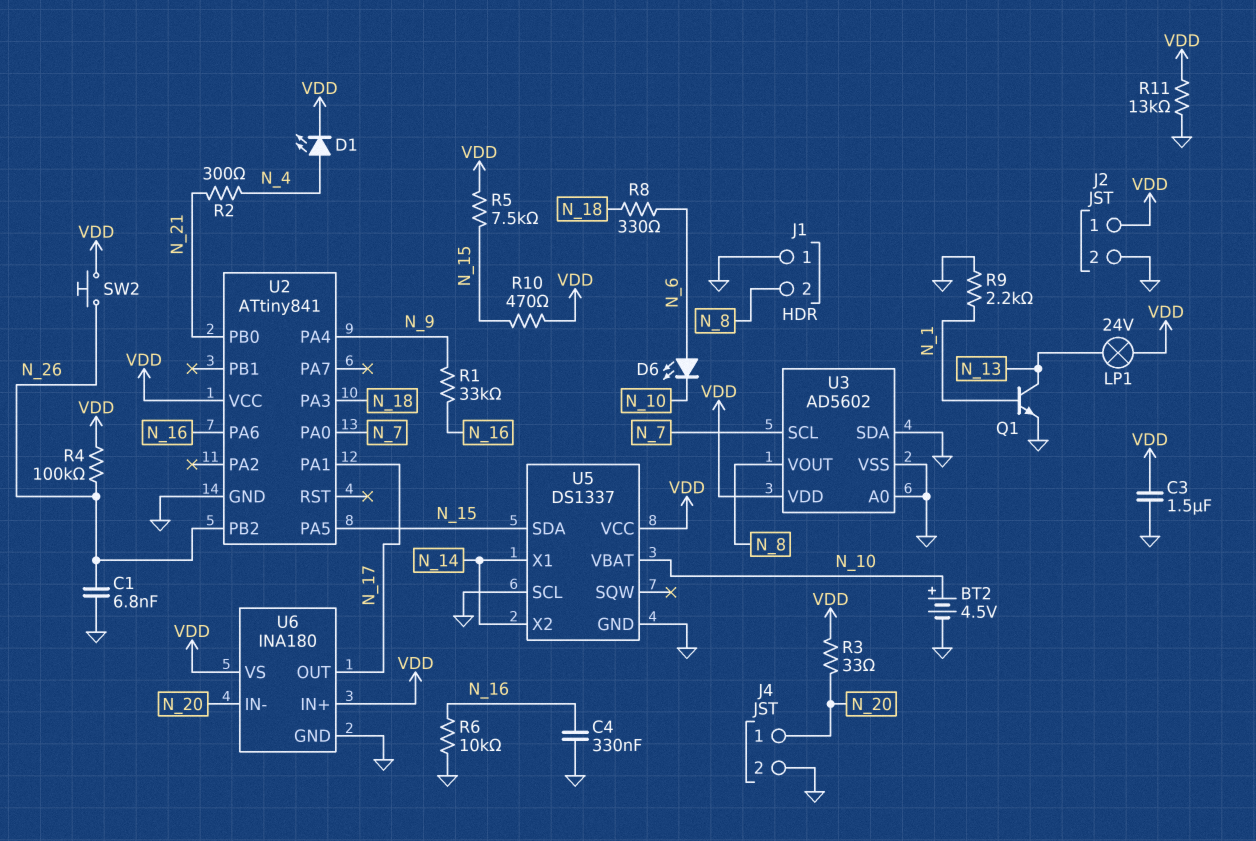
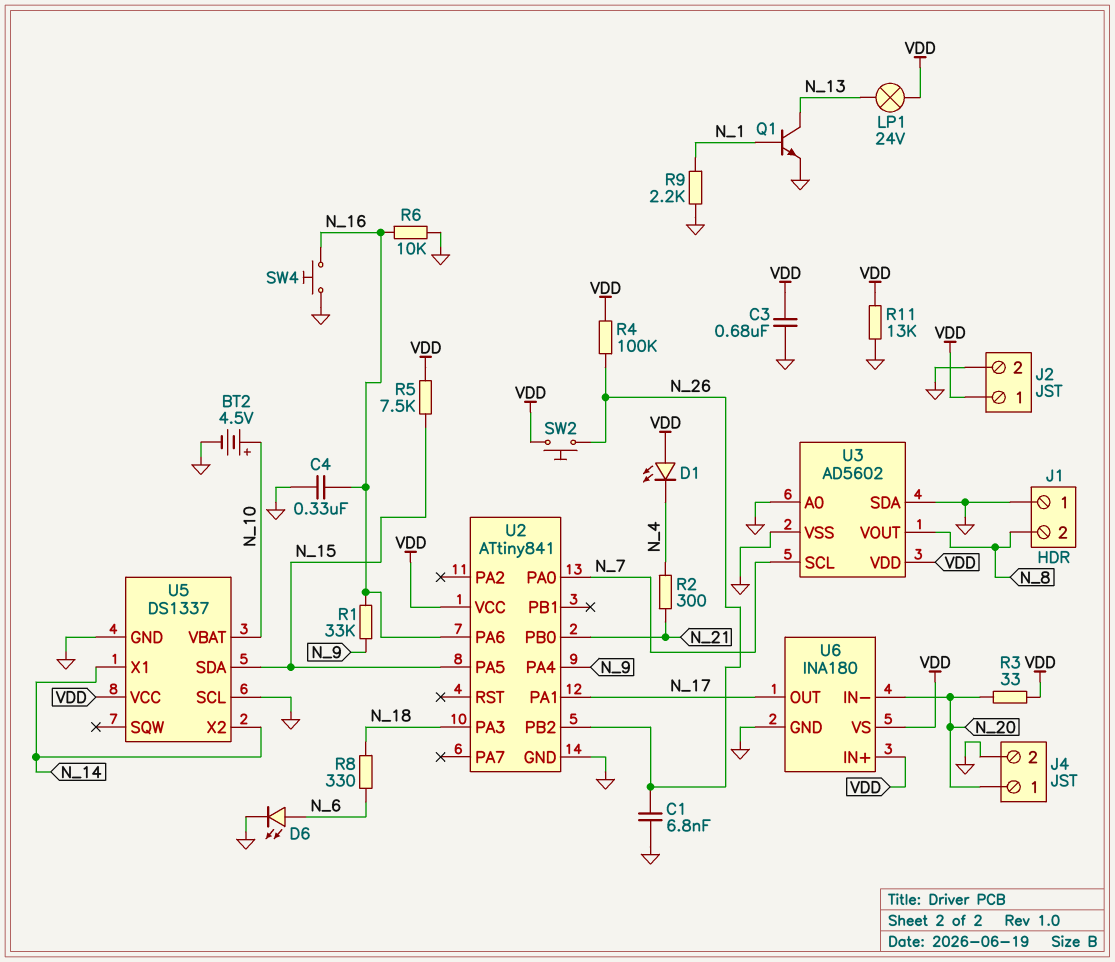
C3: 1.5uF (GND, VDD) -> 680nF (GND, VDD)
D1: LED (A N_4, K VDD) -> LED (A VDD, K N_4)
D6: LED (A N_6, K N_10) -> LED (A N_6, K GND)
R10: 470 (N_15, VDD) -> none
SW4: none -> button (GND, N_16)

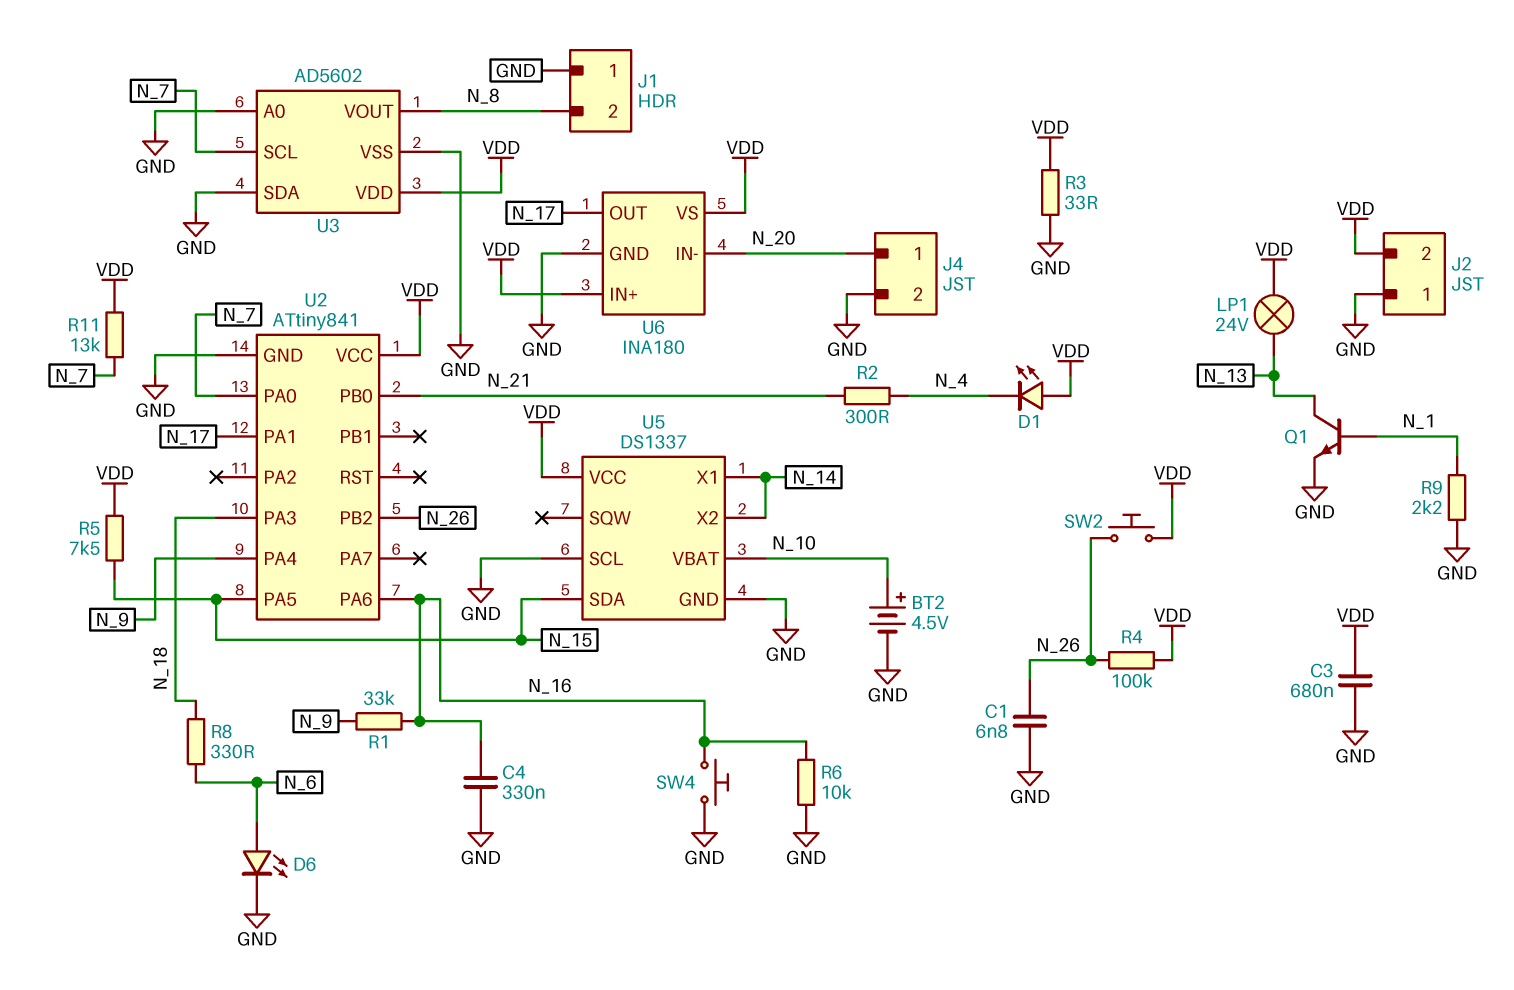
J2 pin 1: VDD -> GND
J2 pin 2: GND -> VDD
R3: 33 (N_20, VDD) -> 33 (GND, VDD)
R11: 13k (GND, VDD) -> 13k (N_7, VDD)

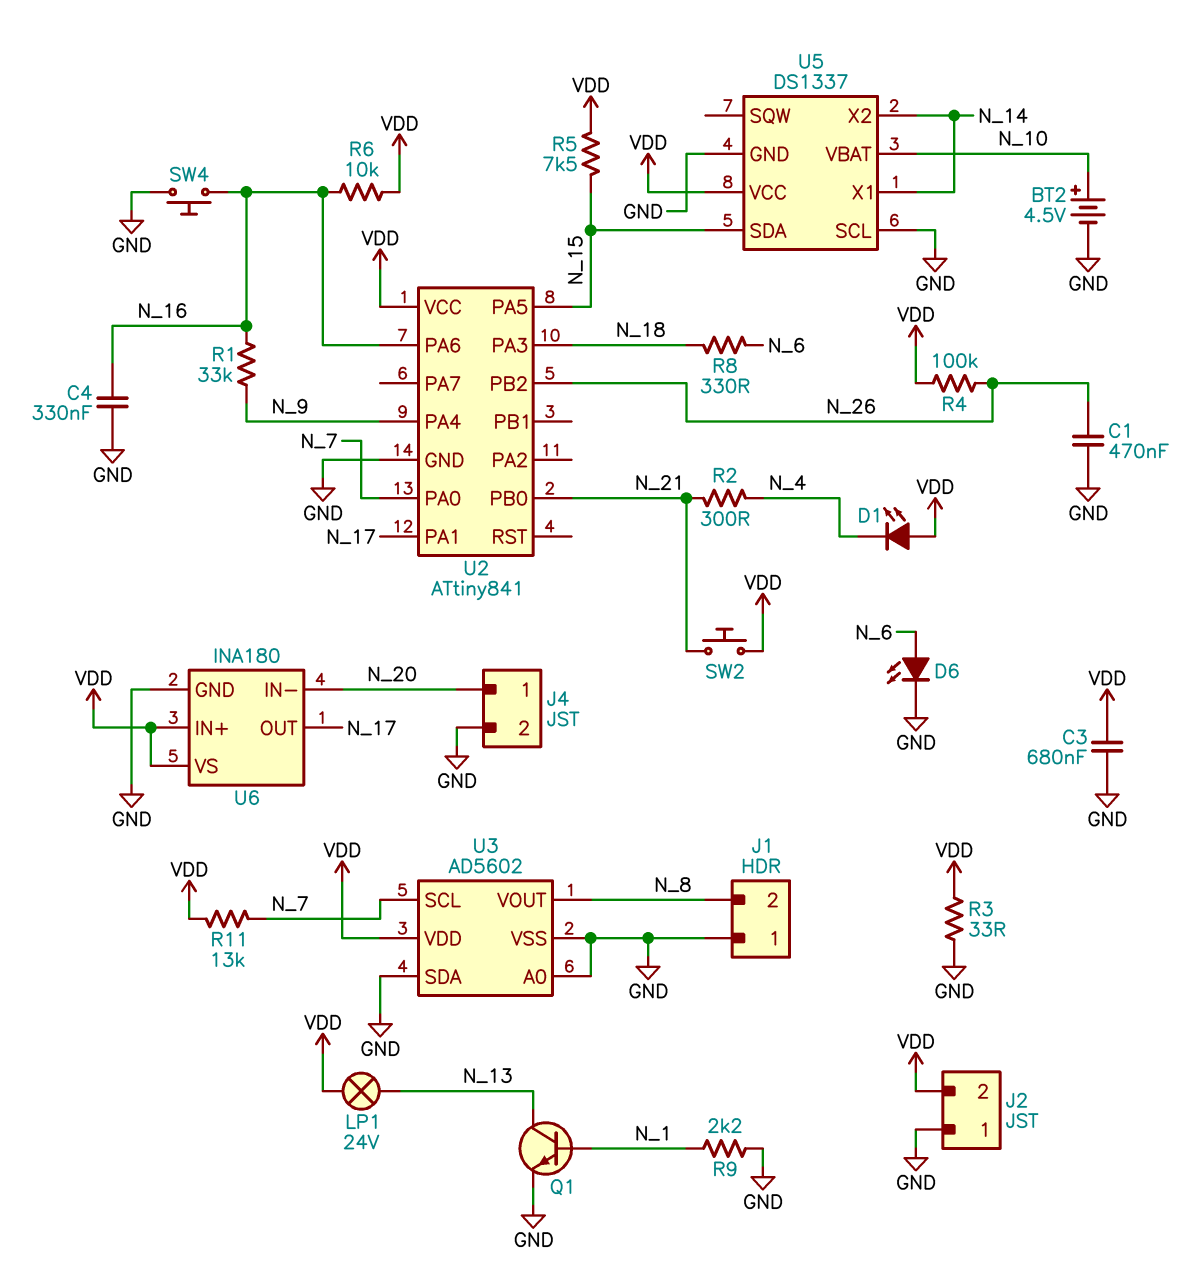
C1: 6.8nF (GND, N_26) -> 470nF (GND, N_26)
R6: 10k (GND, N_16) -> 10k (N_16, VDD)
SW2: button (N_26, VDD) -> button (N_21, VDD)

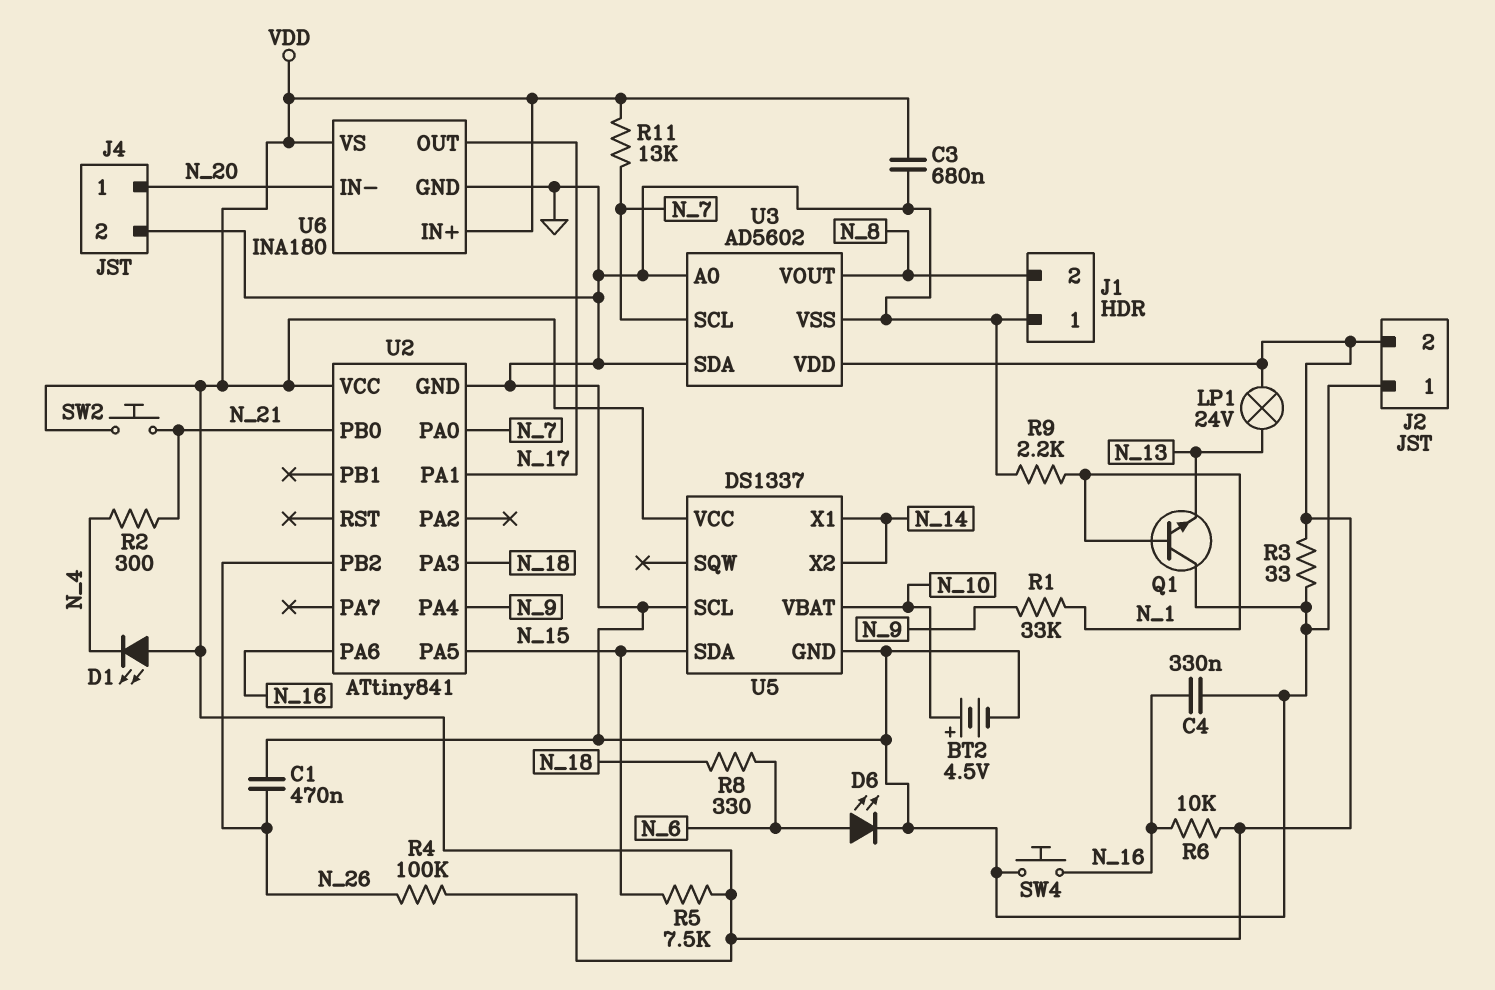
Q1: NPN (B N_1, C N_13, E GND) -> NPN (B N_1, C GND, E N_13)
R1: 33k (N_9, N_16) -> 33k (N_1, N_9)

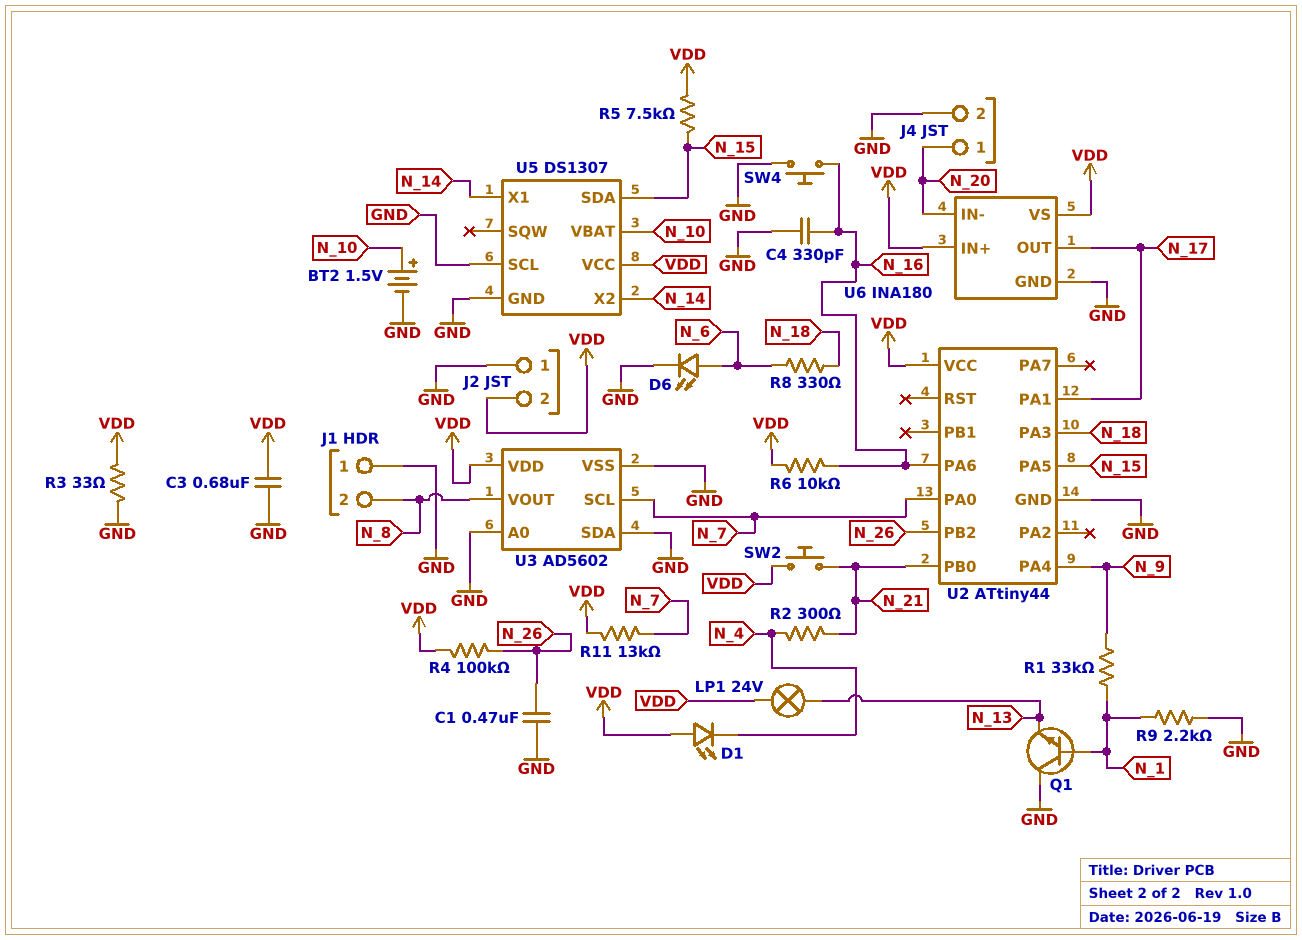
BT2: 4.5V (plus N_10, minus GND) -> 1.5V (plus N_10, minus GND)
C4: 330nF (GND, N_16) -> 330pF (GND, N_16)
U2: ATtiny841 -> ATtiny44
U5: DS1337 -> DS1307

